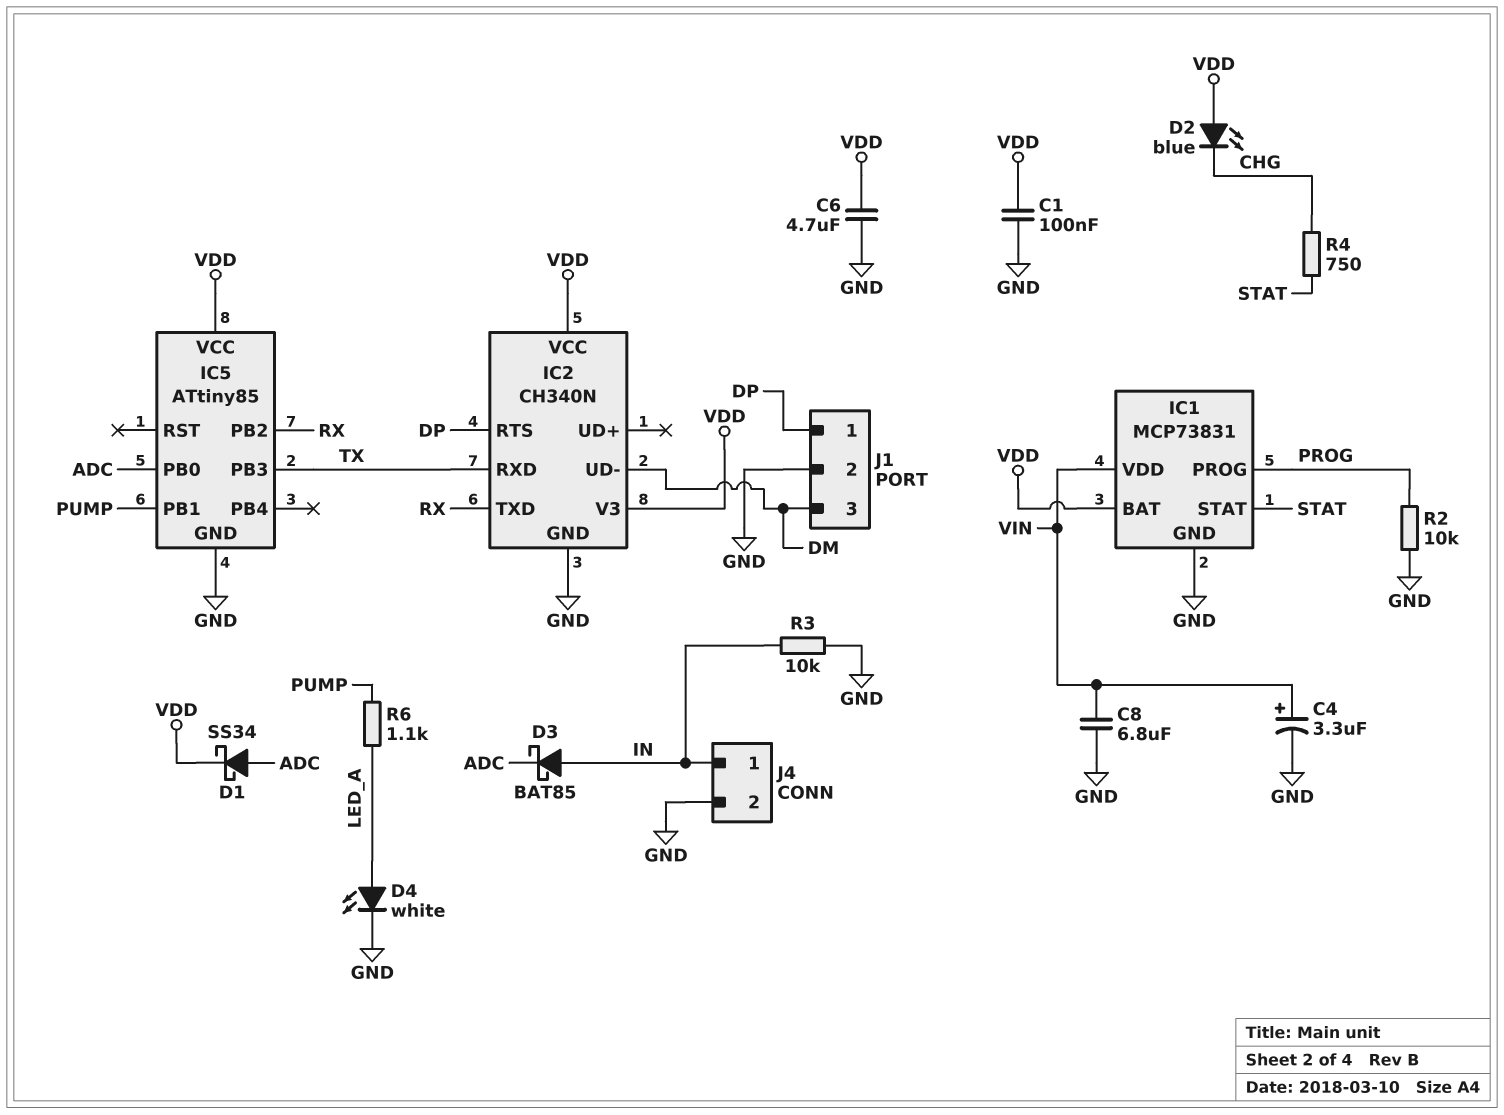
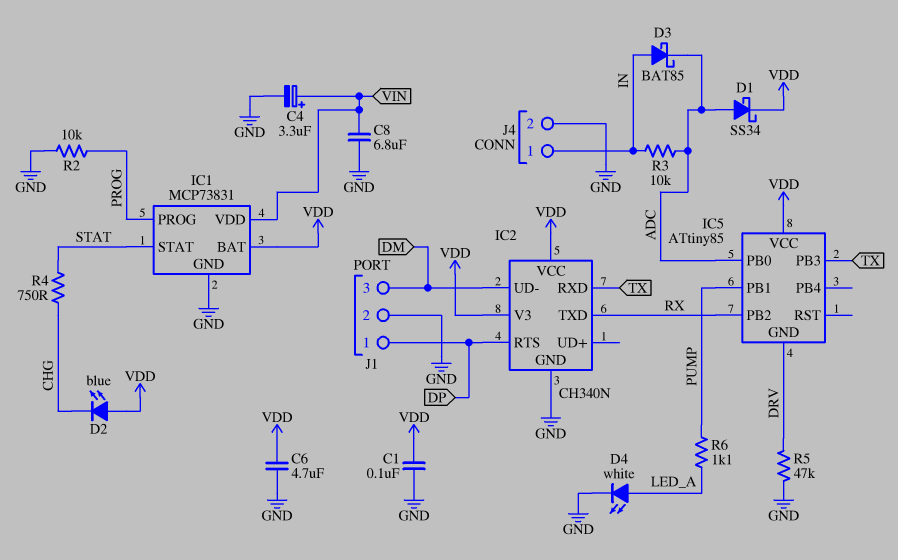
IC5 pin GND: GND -> DRV
R3: 10k (GND, IN) -> 10k (ADC, IN)
R5: none -> 47k (DRV, GND)

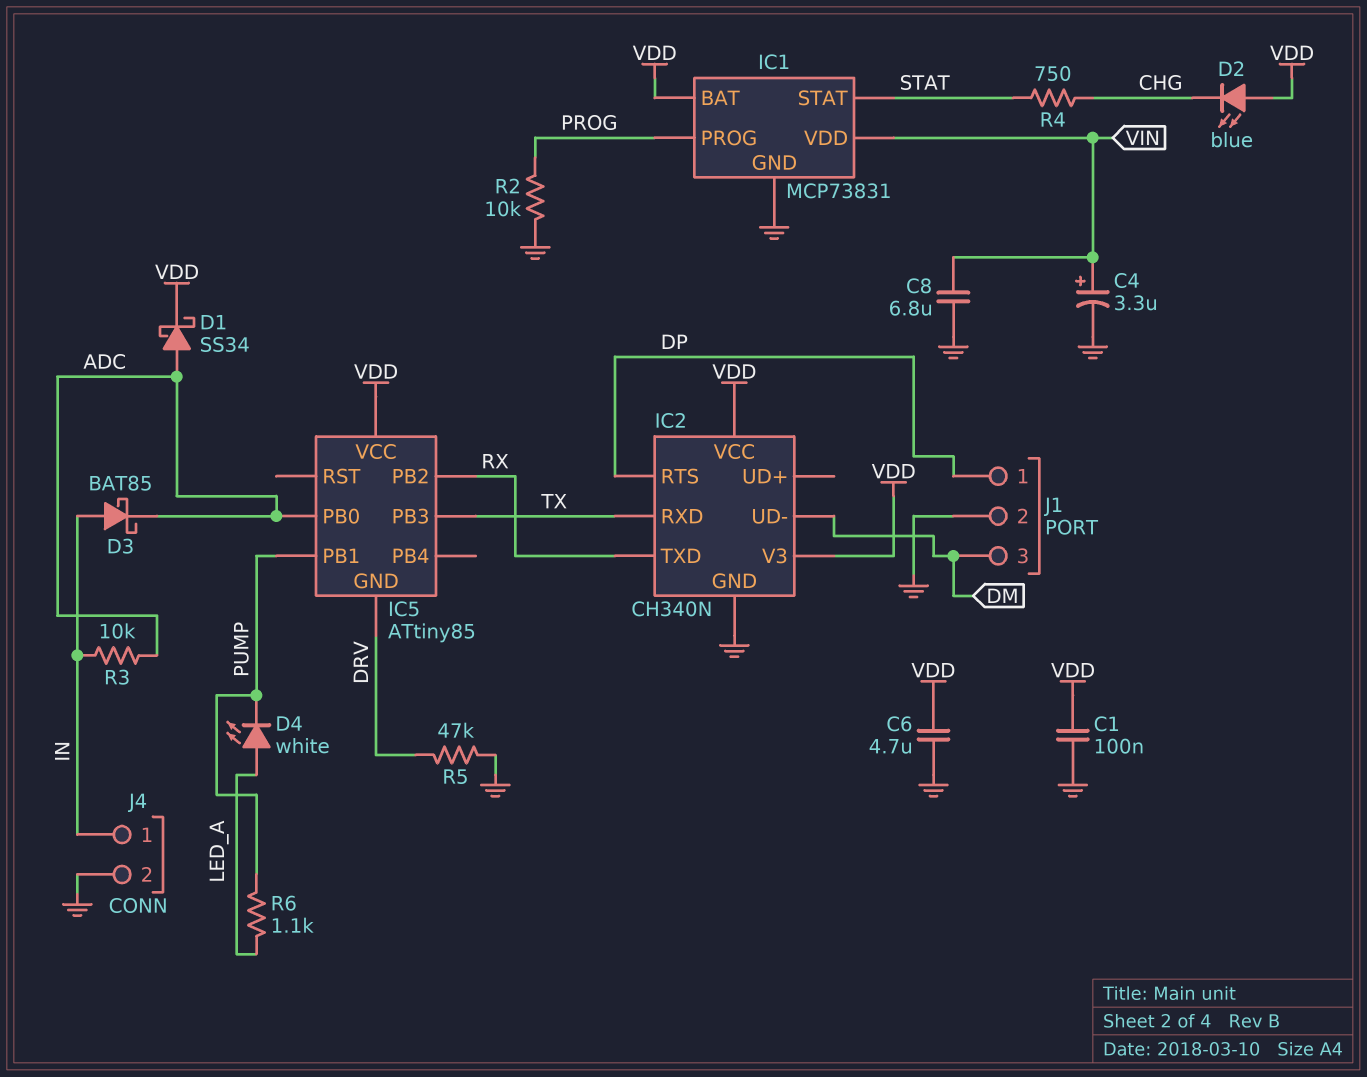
D4: LED white (A LED_A, K GND) -> LED white (A LED_A, K PUMP)

